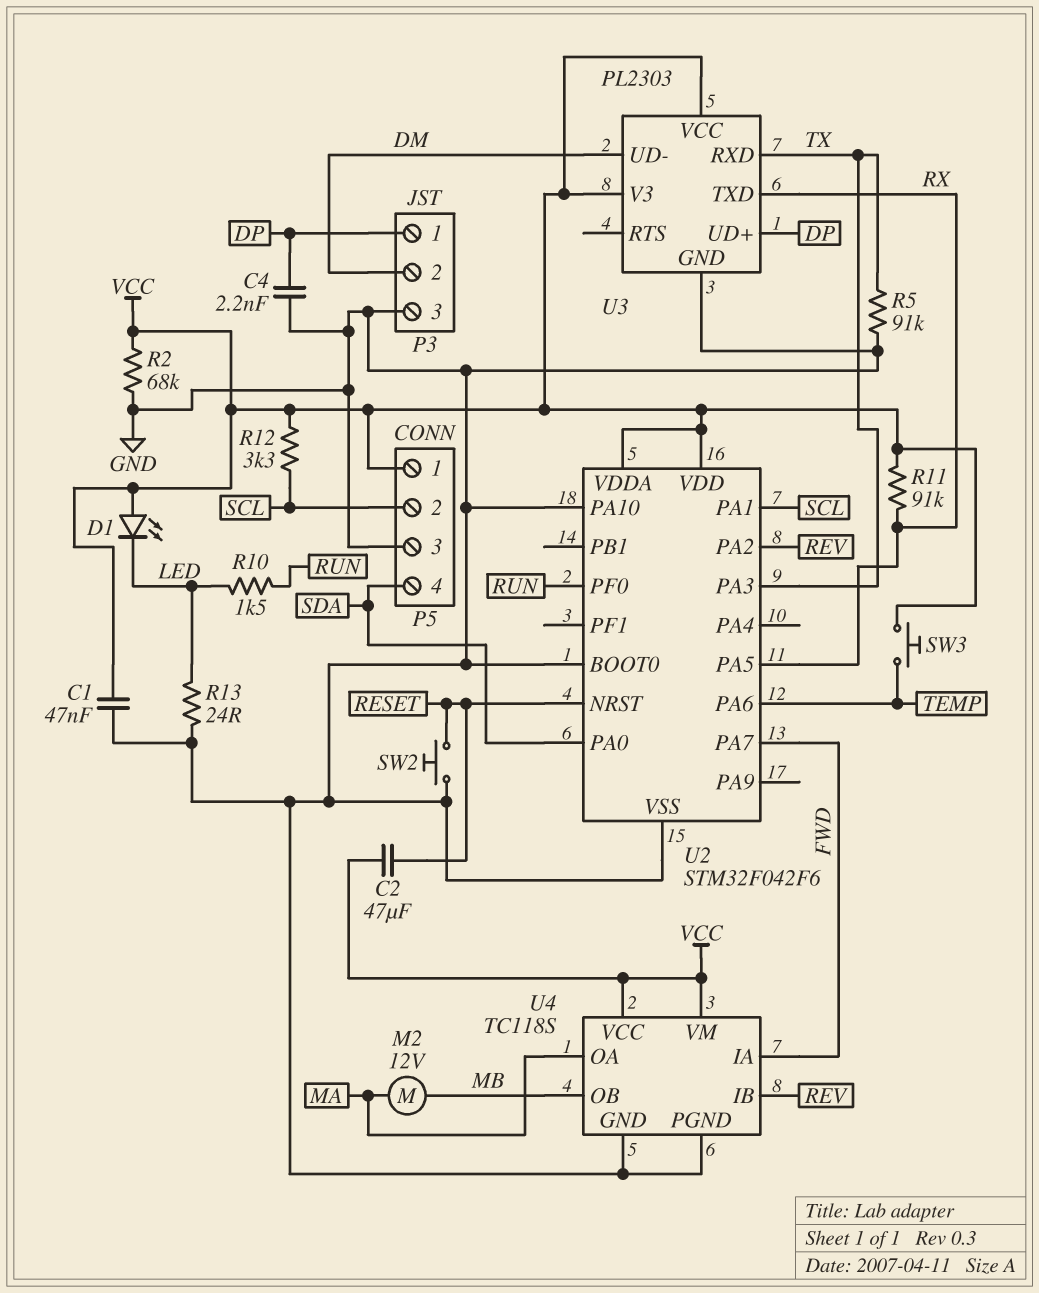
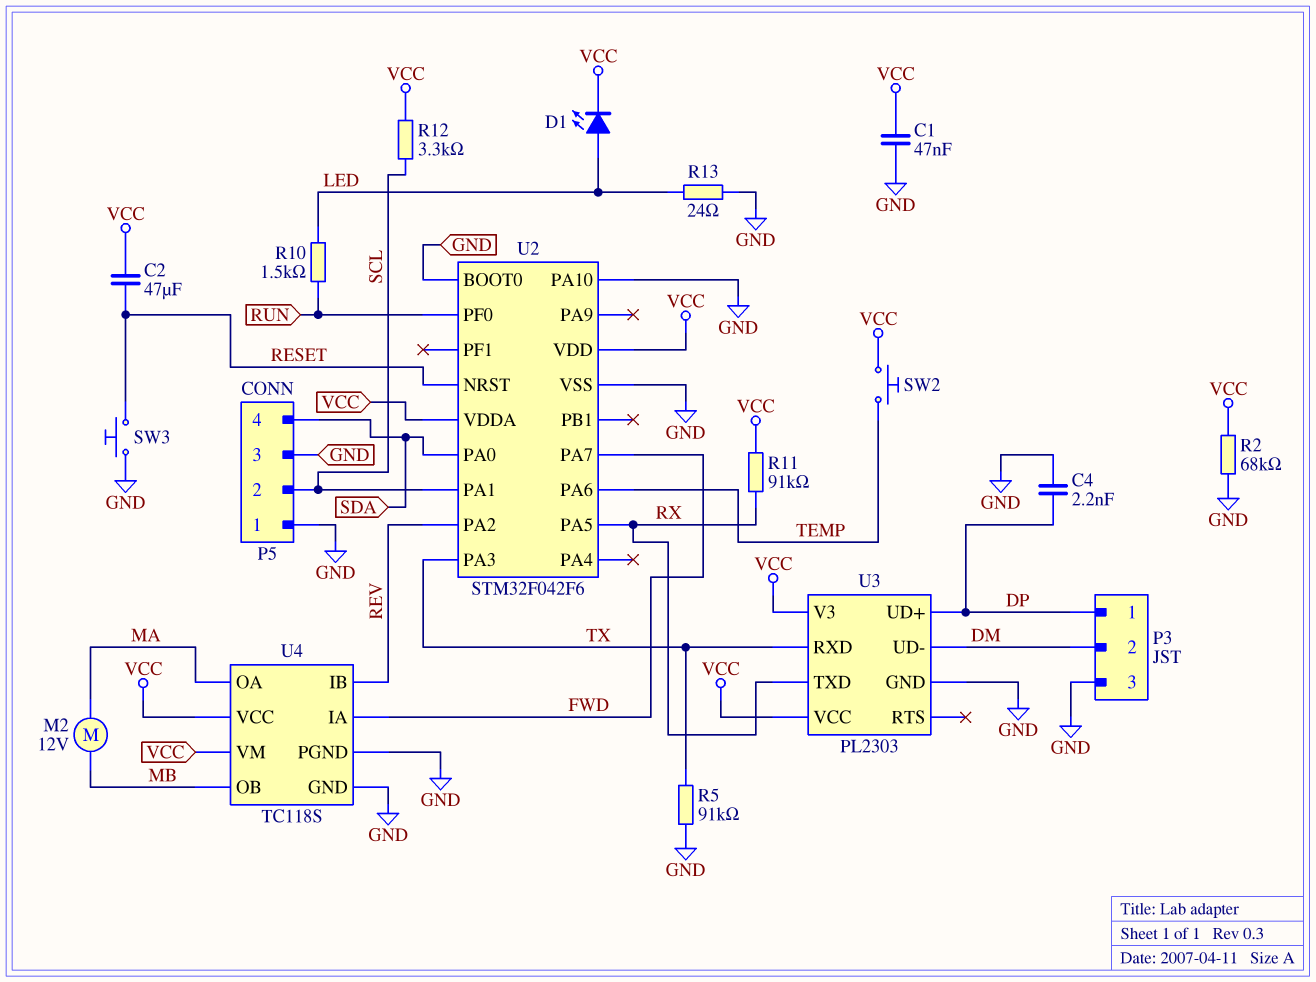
D1: LED (A VCC, K LED) -> LED (A LED, K VCC)
P5 pin 1: VCC -> GND
SW2: button (GND, RESET) -> button (TEMP, VCC)
SW3: button (TEMP, VCC) -> button (GND, RESET)

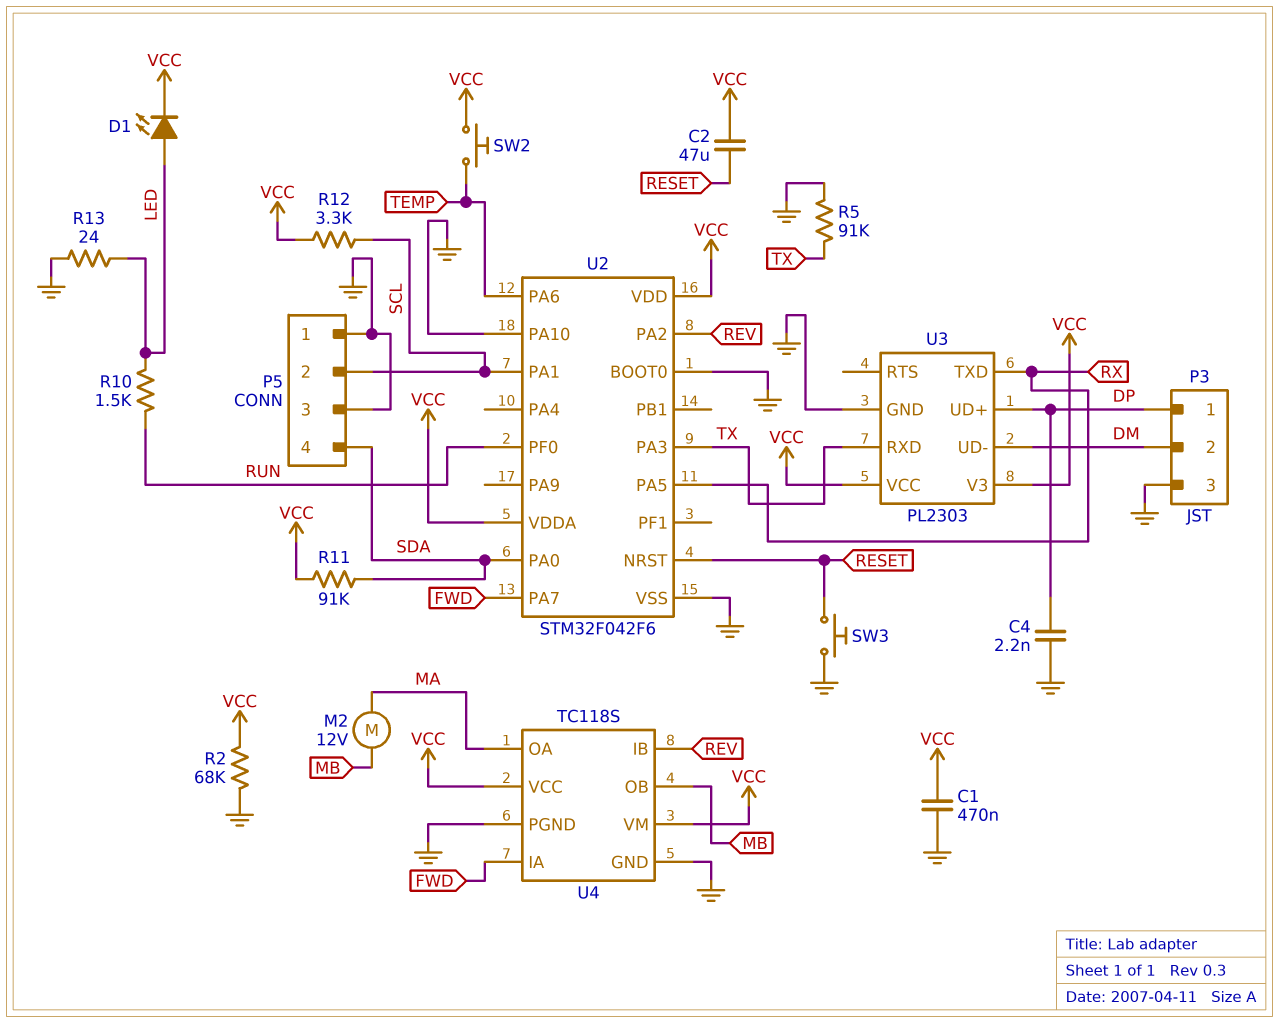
C1: 47nF (GND, VCC) -> 470nF (GND, VCC)
R11: 91k (RX, VCC) -> 91k (SDA, VCC)

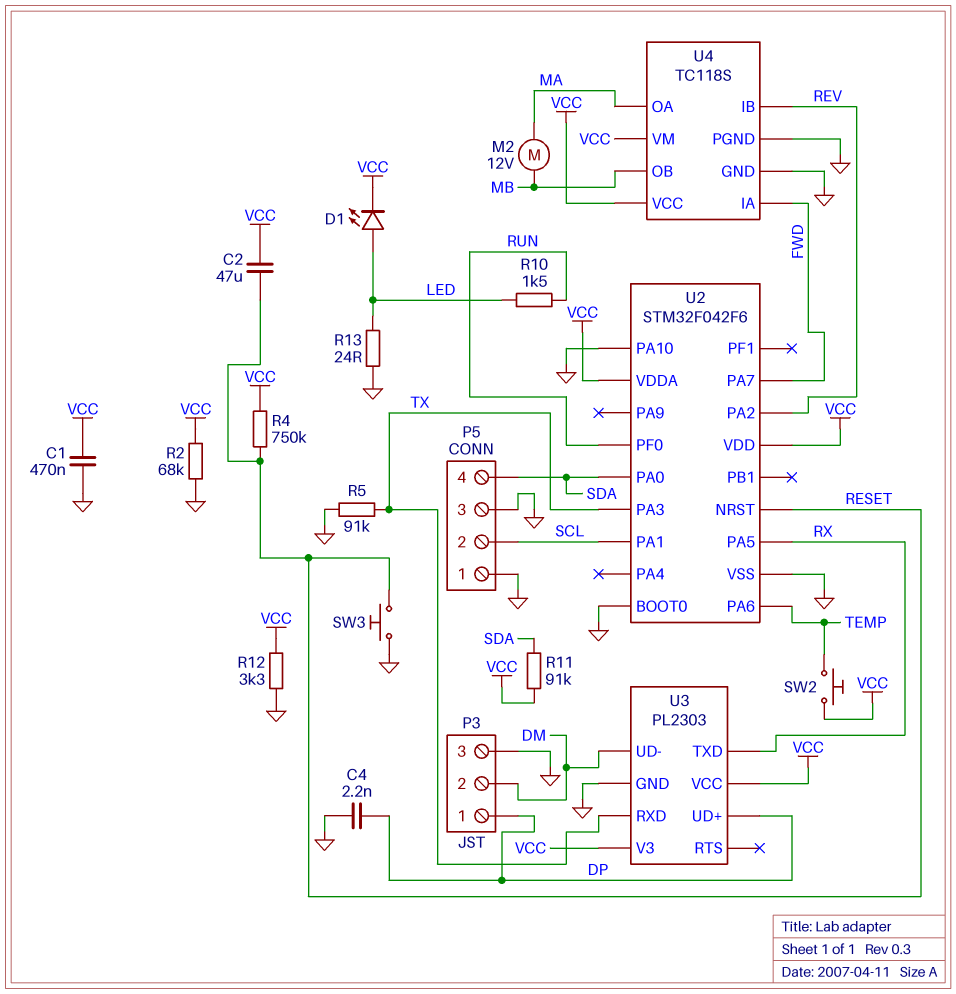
R4: none -> 750k (RESET, VCC)
R12: 3.3k (SCL, VCC) -> 3.3k (GND, VCC)

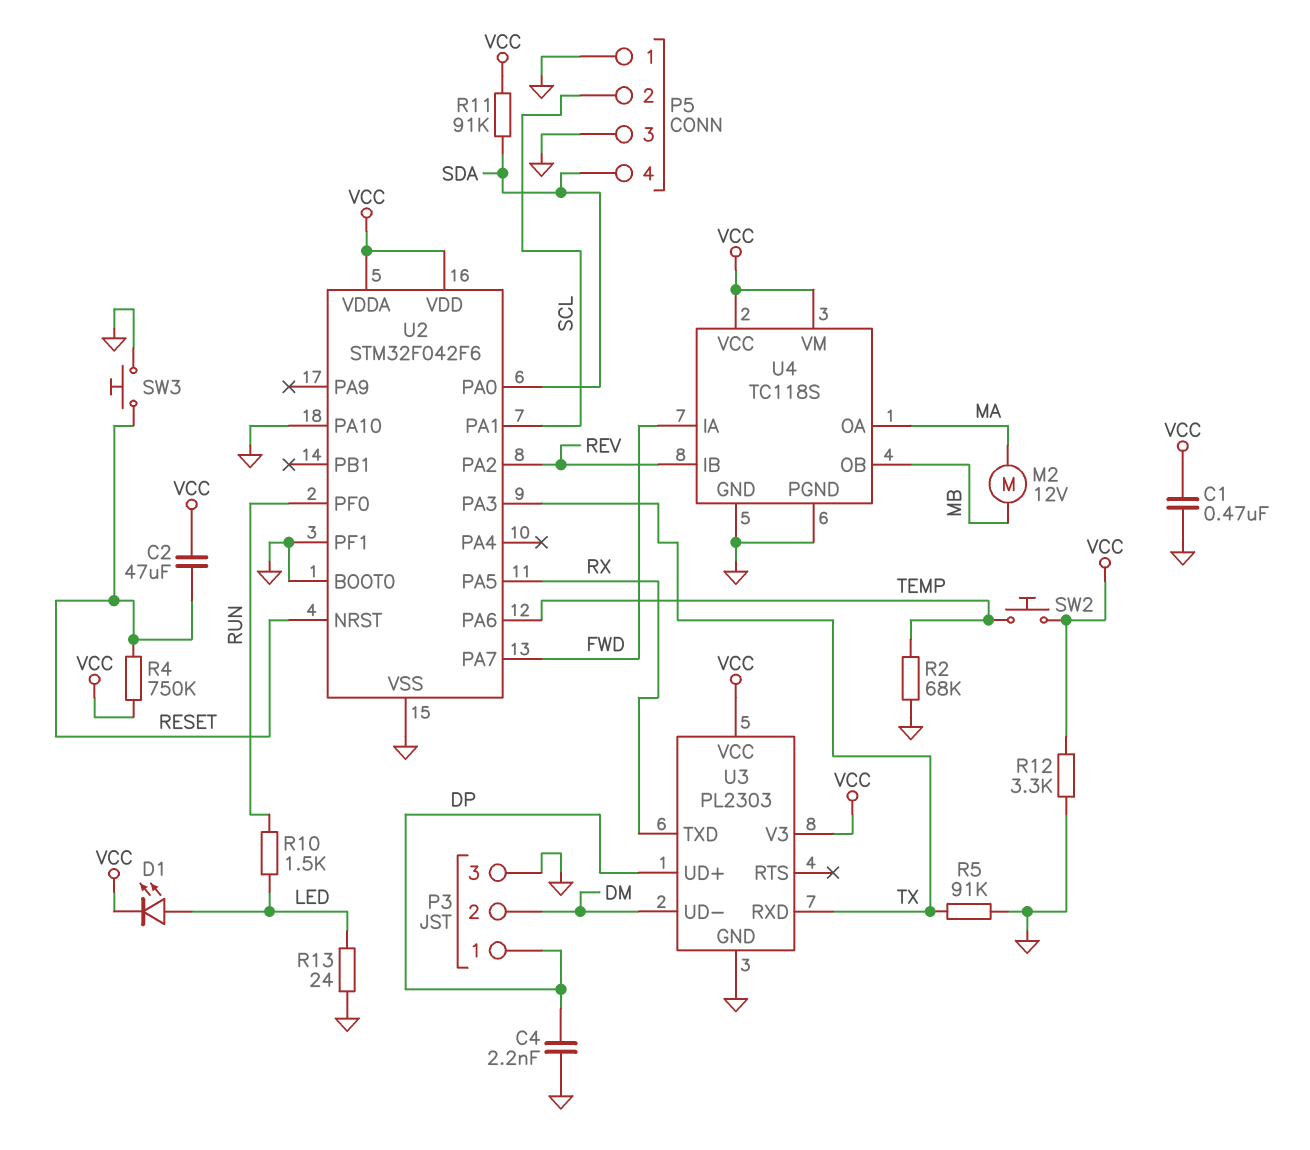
R2: 68k (GND, VCC) -> 68k (GND, TEMP)
U2 pin PF1: none -> GND

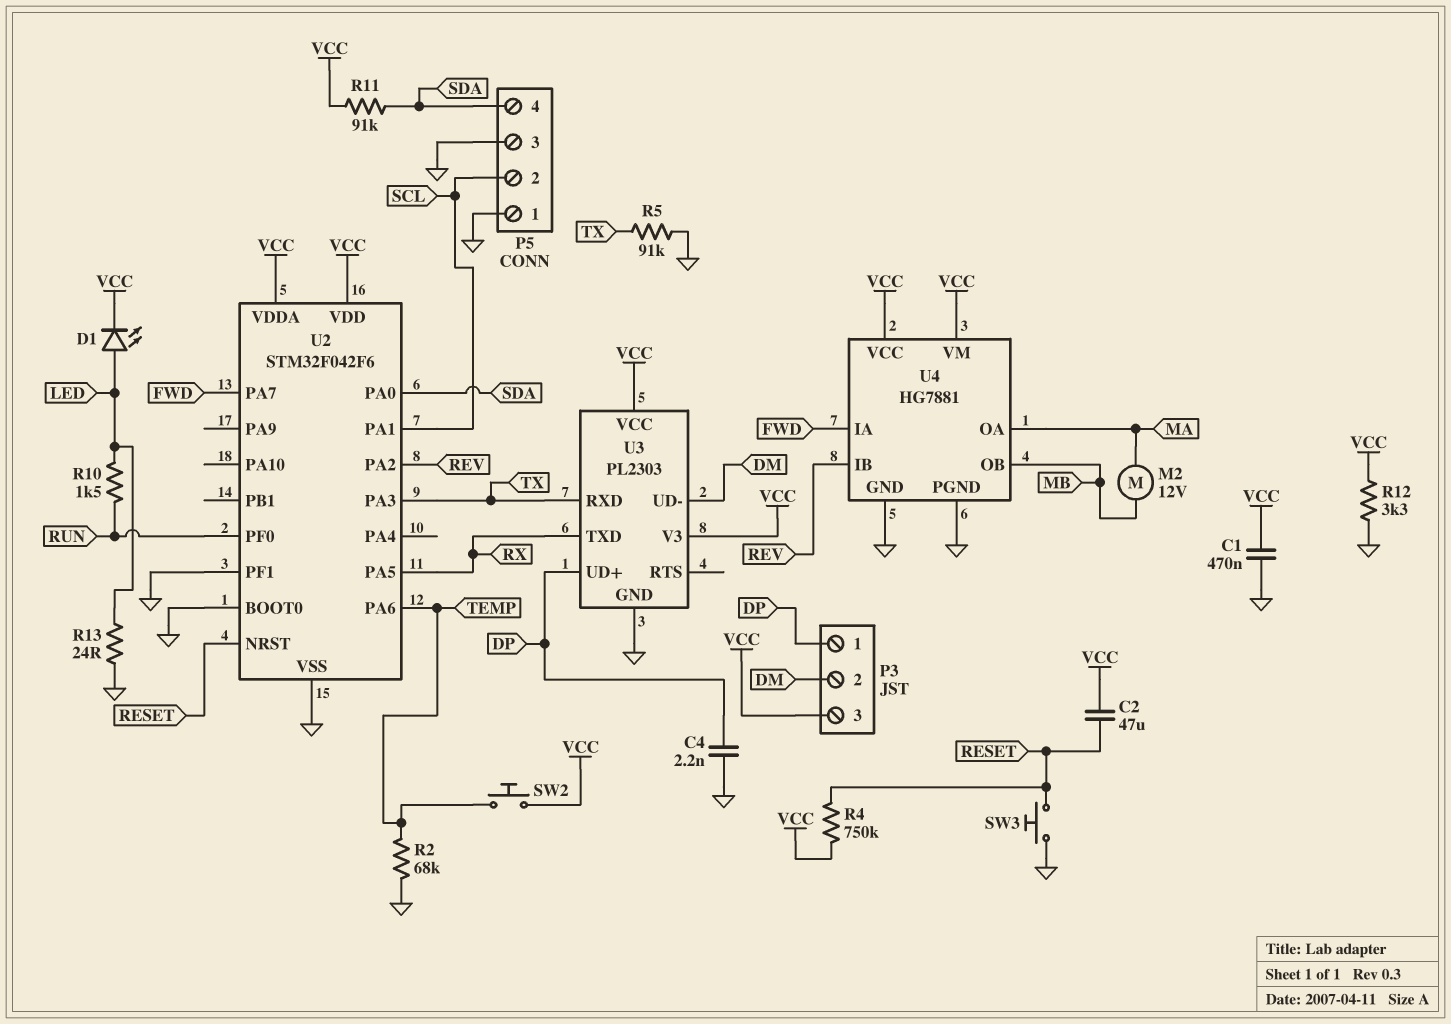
P3 pin 3: GND -> VCC
U2 pin PA10: GND -> none
U4: TC118S -> HG7881

